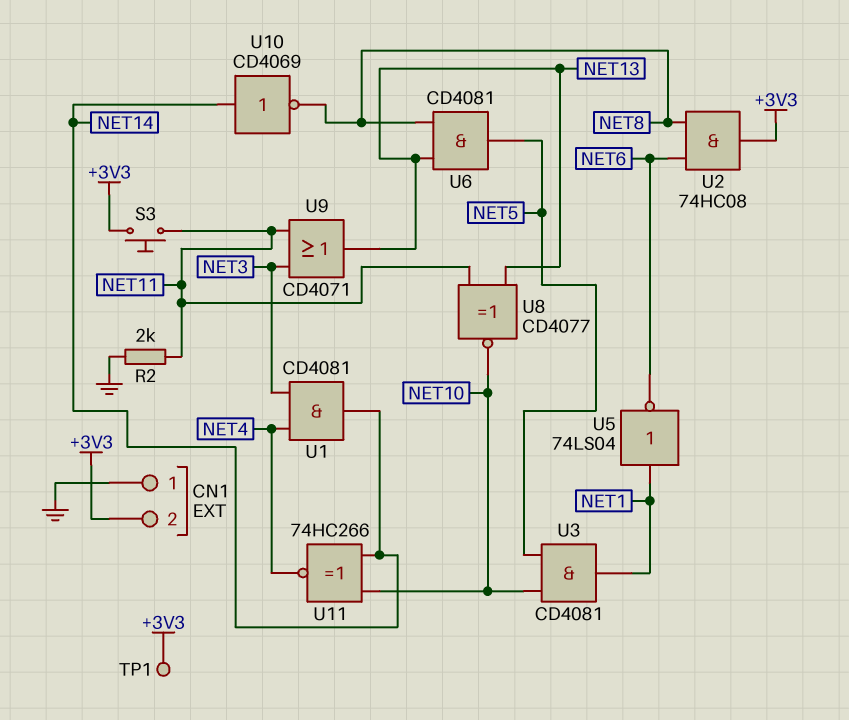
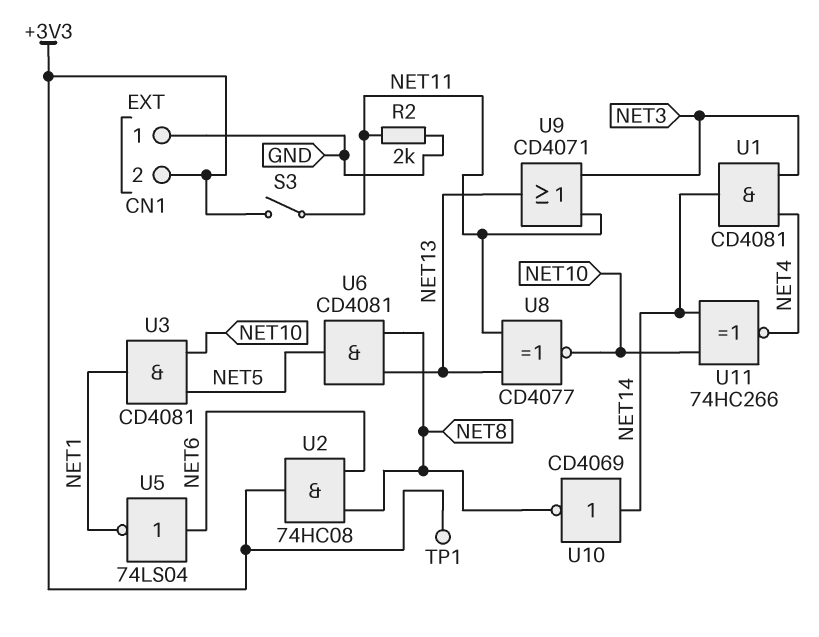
S3: button (+3V3, NET11) -> switch (+3V3, NET11)
U5: NOT 74LS04 (in NET1, out NET6) -> NOT 74LS04 (in NET6, out NET1)

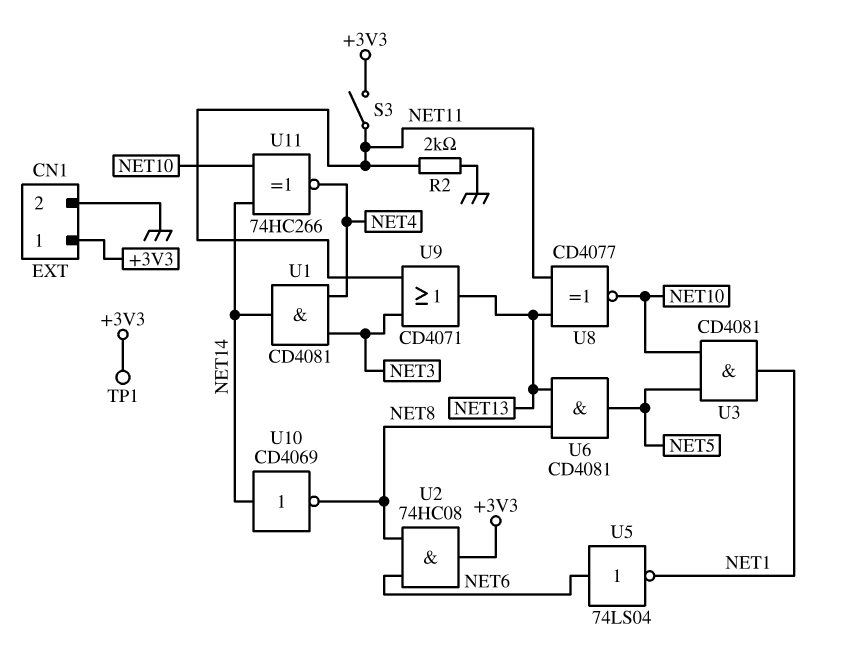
CN1 pin 1: GND -> +3V3
CN1 pin 2: +3V3 -> GND

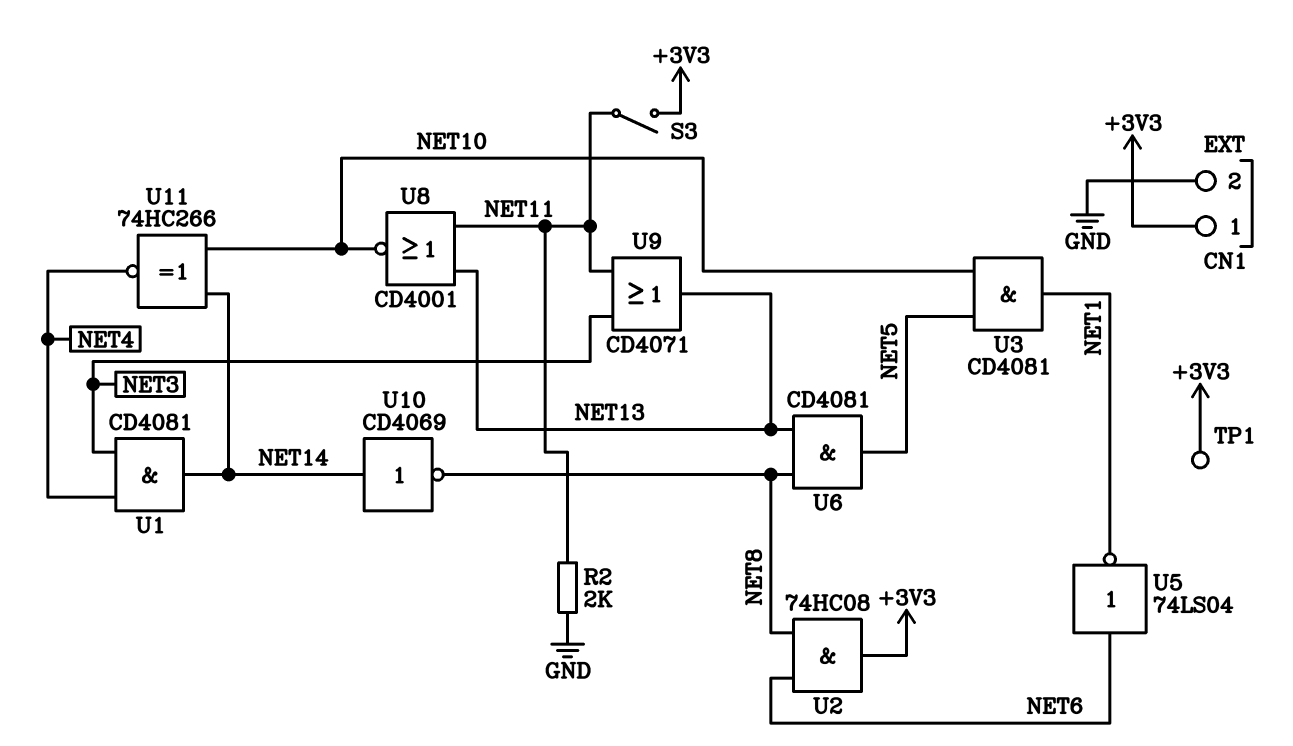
U8: XNOR CD4077 (in NET11, in NET13, out NET10) -> NOR CD4001 (in NET11, in NET13, out NET10)

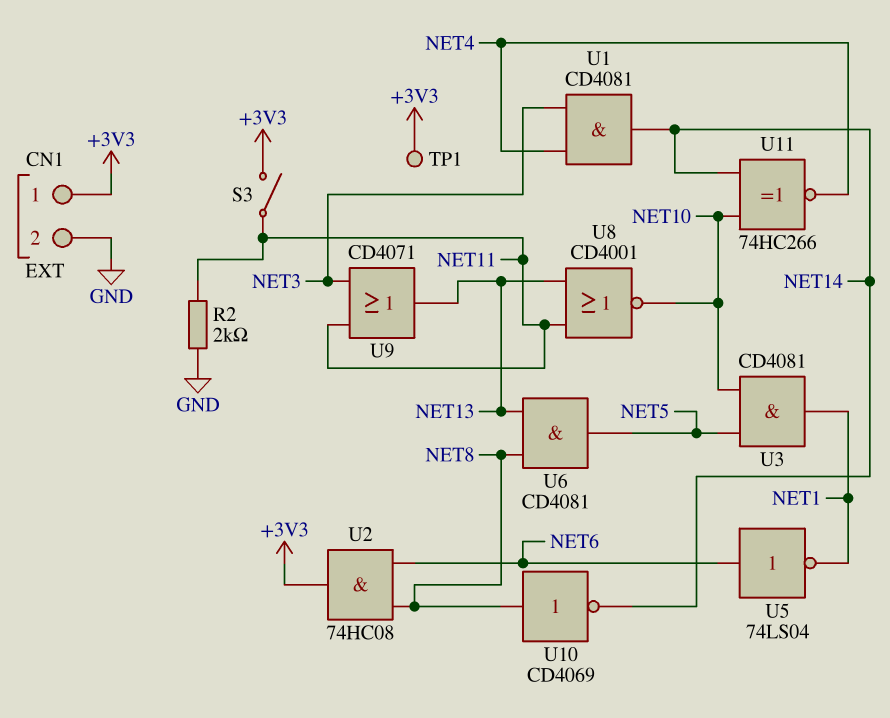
U10: NOT CD4069 (in NET14, out NET8) -> NOT CD4069 (in NET8, out NET14)

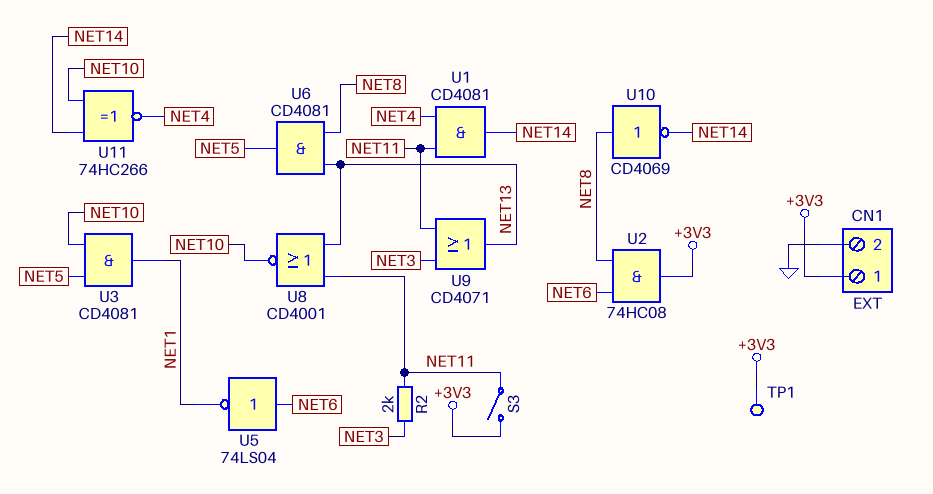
R2: 2k (GND, NET11) -> 2k (NET3, NET11)
U1: AND CD4081 (in NET3, in NET4, out NET14) -> AND CD4081 (in NET4, in NET11, out NET14)

